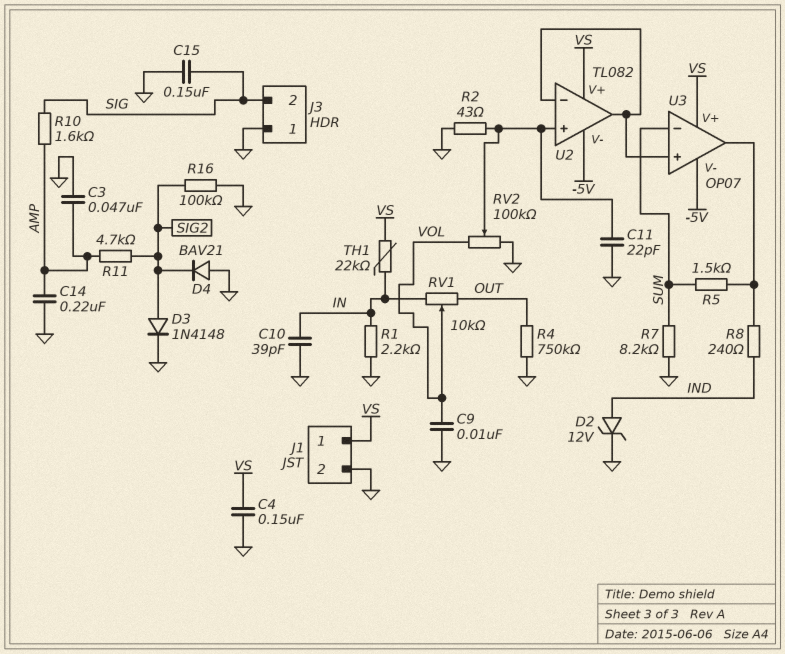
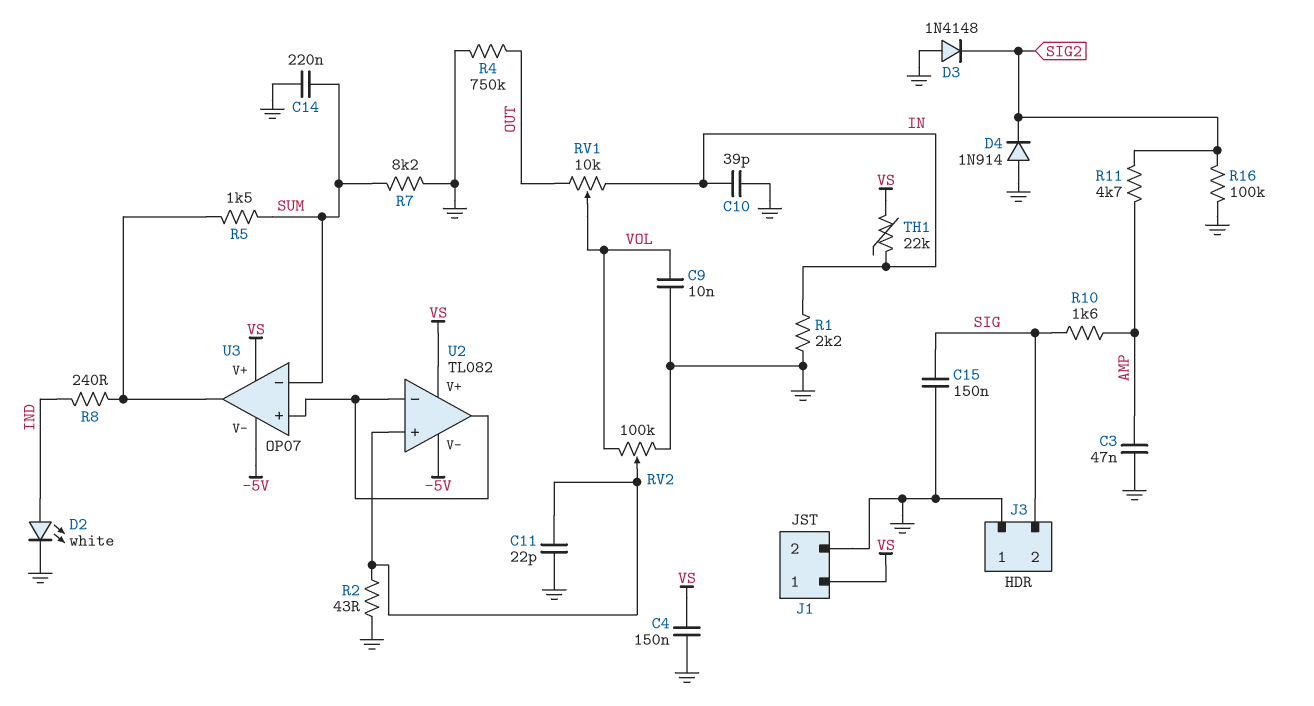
C14: 220nF (AMP, GND) -> 220nF (GND, SUM)
D2: zener 12V (A IND, K GND) -> LED white (A IND, K GND)
D3: diode 1N4148 (A SIG2, K GND) -> diode 1N4148 (A GND, K SIG2)
D4: diode BAV21 (A GND, K SIG2) -> diode 1N914 (A GND, K SIG2)

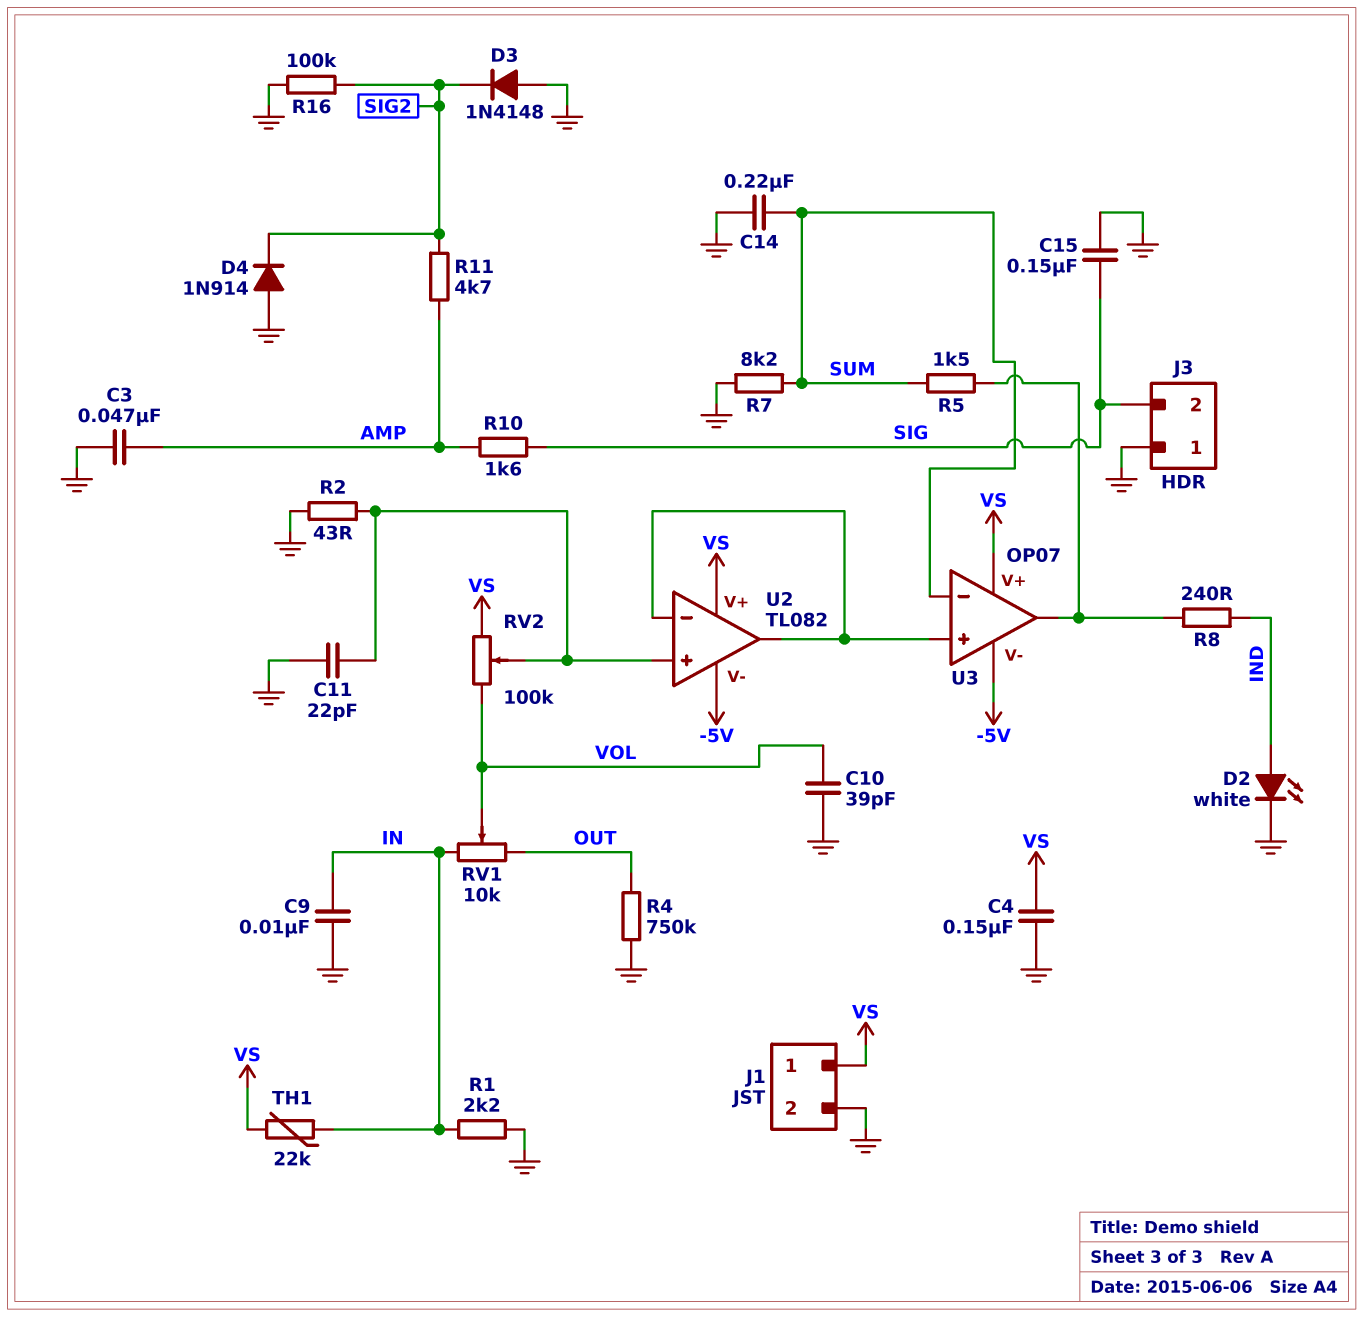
C9: 10nF (GND, VOL) -> 10nF (GND, IN)
C10: 39pF (GND, IN) -> 39pF (GND, VOL)
RV2: 100k (GND, VOL, wiper U2/in+) -> 100k (VOL, VS, wiper U2/in+)

